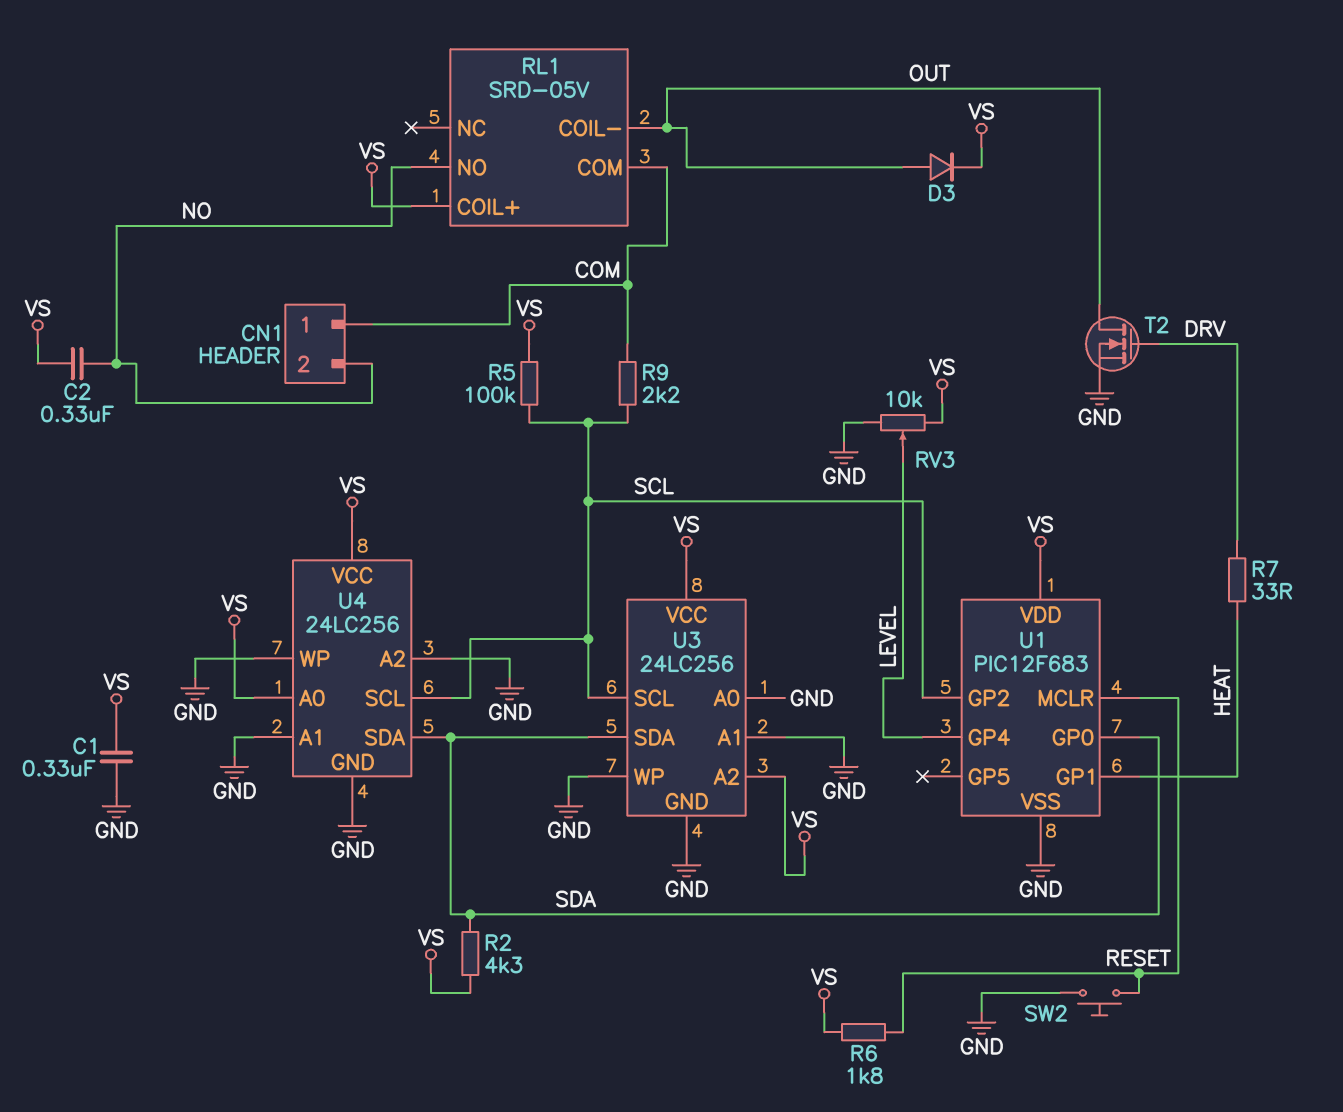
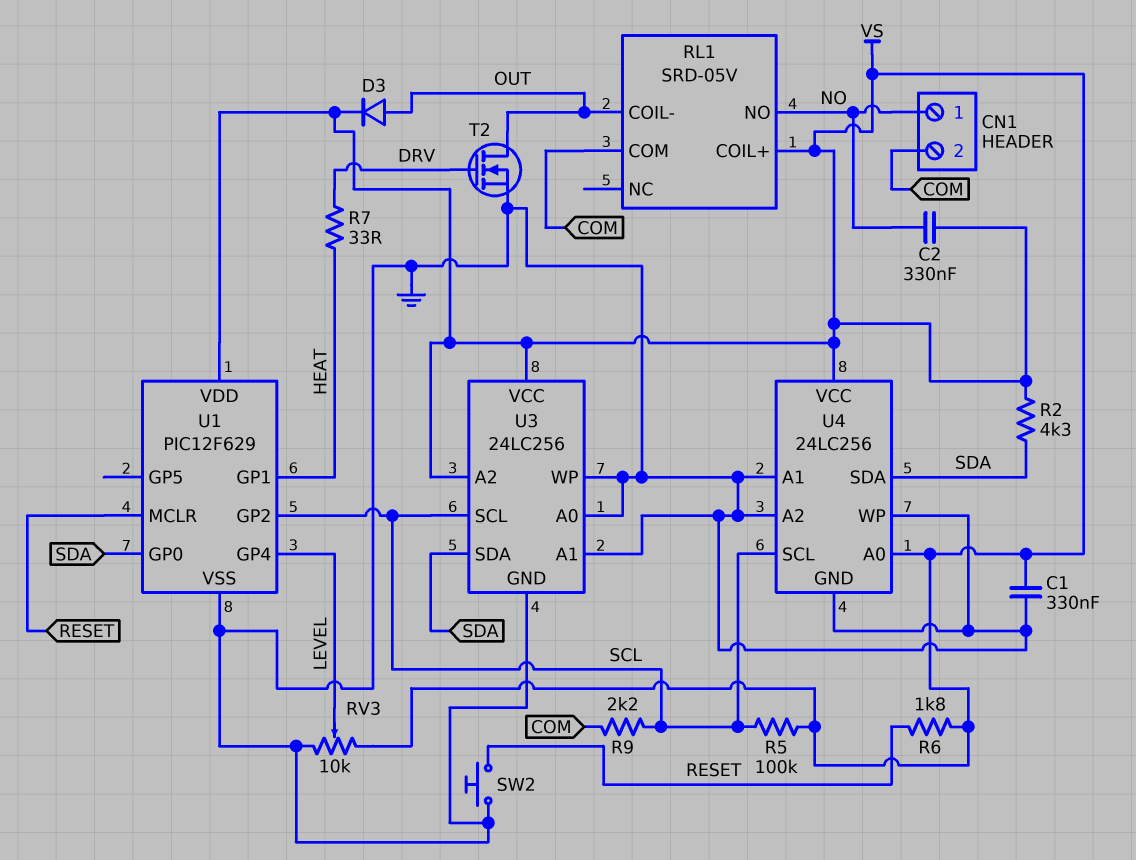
CN1 pin 1: COM -> NO
CN1 pin 2: NO -> COM
U1: PIC12F683 -> PIC12F629

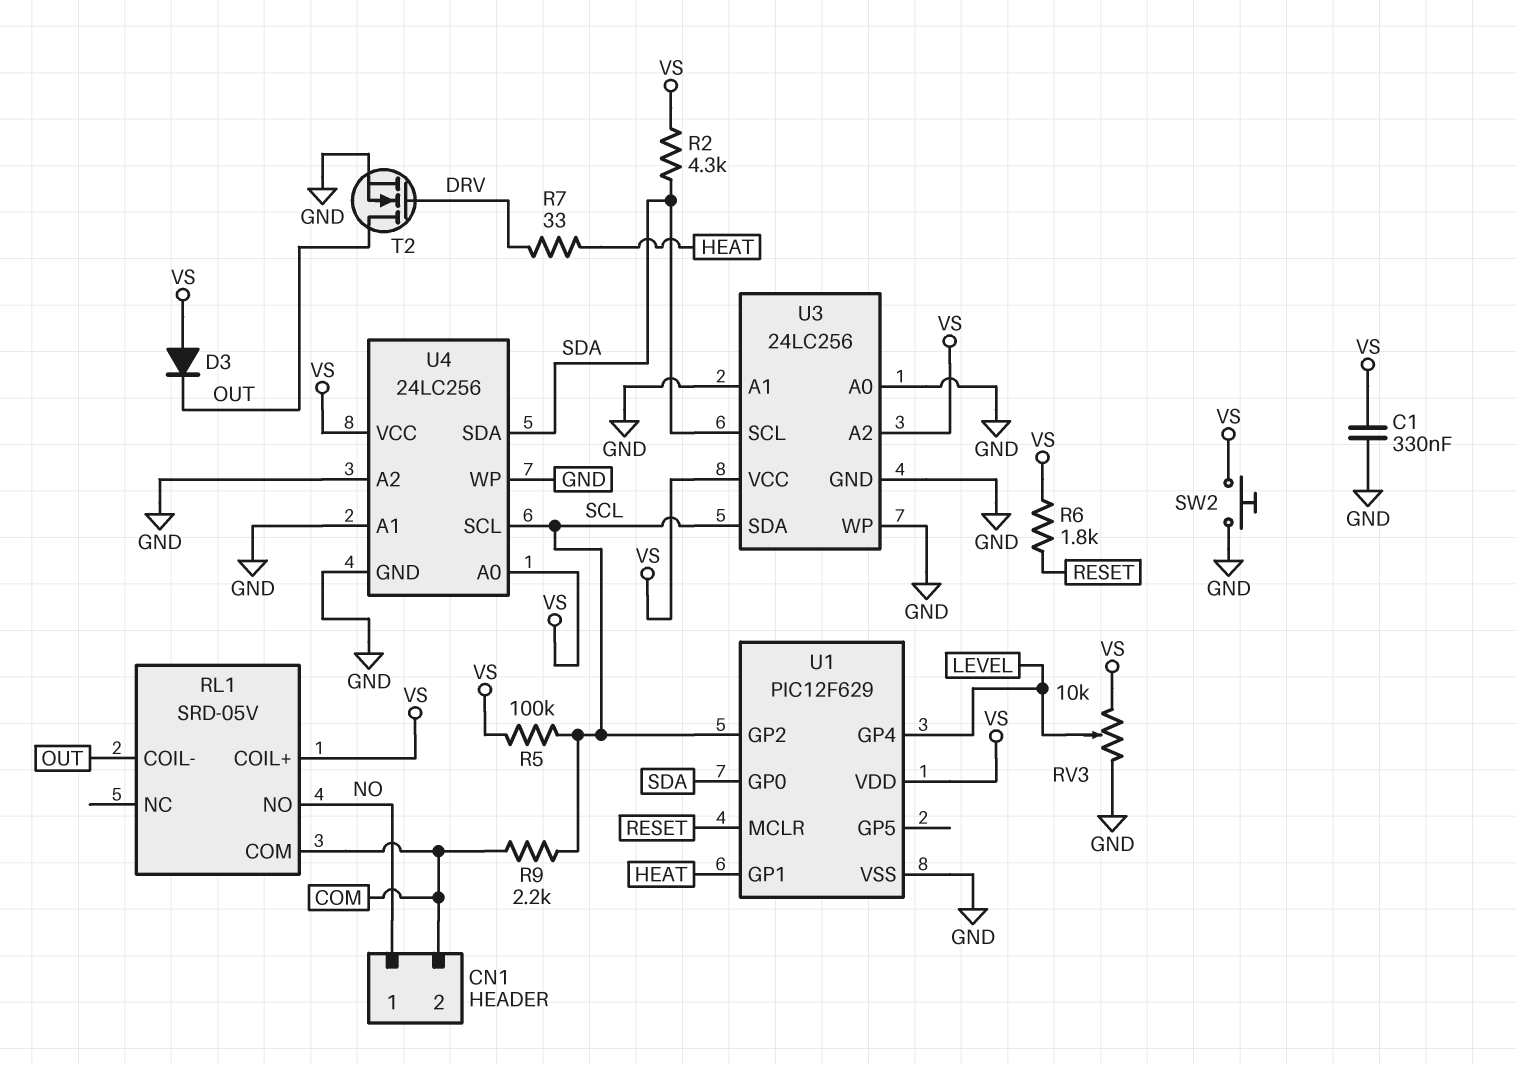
C2: 330nF (NO, VS) -> none
D3: diode (A OUT, K VS) -> diode (A VS, K OUT)
SW2: button (GND, RESET) -> button (GND, VS)
U3 pin SCL: SCL -> SDA
U3 pin SDA: SDA -> SCL

